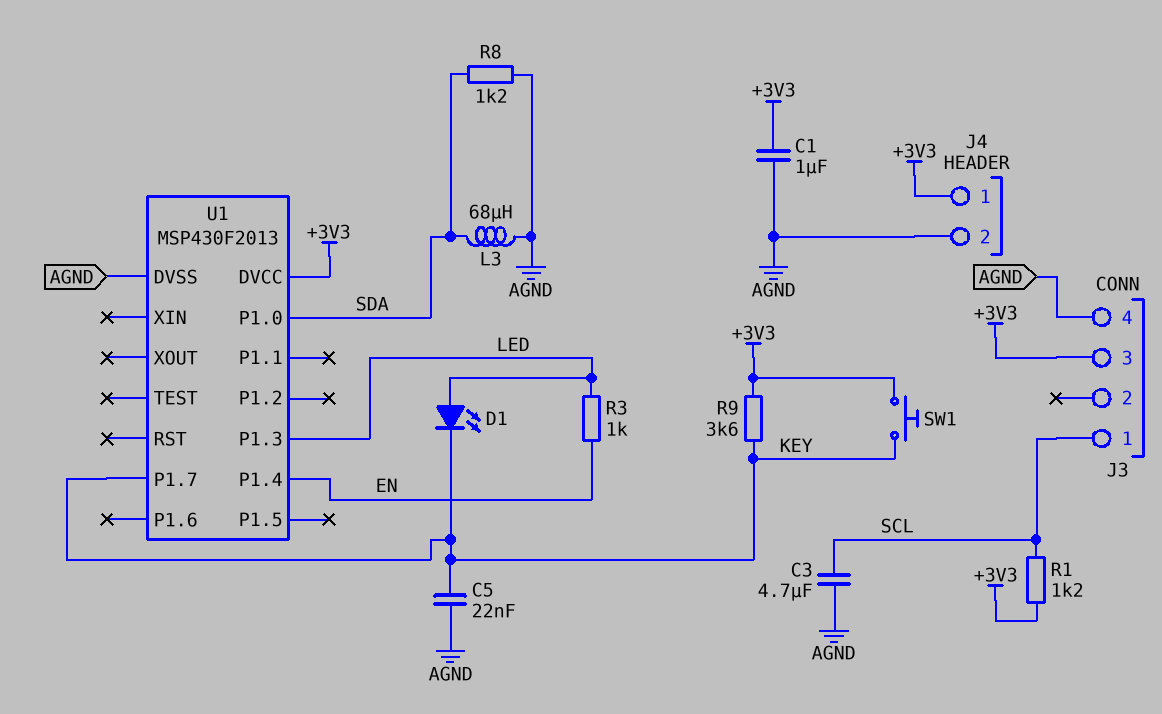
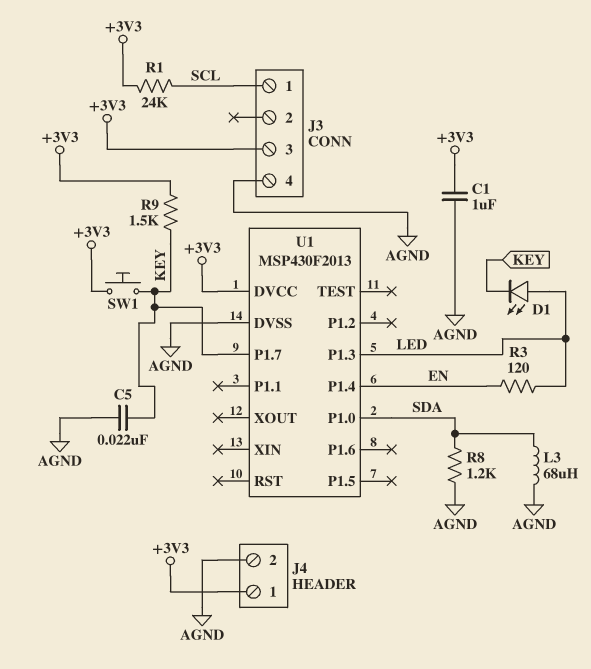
C3: 4.7uF (AGND, SCL) -> none
R1: 1.2k (+3V3, SCL) -> 24k (+3V3, SCL)
R3: 1k (EN, LED) -> 120 (EN, LED)
R9: 3.6k (+3V3, KEY) -> 1.5k (+3V3, KEY)

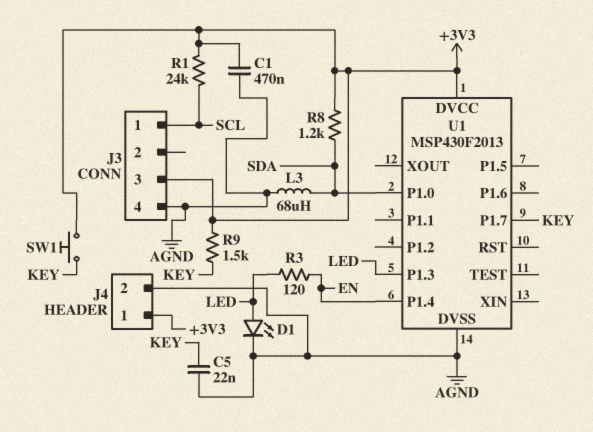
C1: 1uF (+3V3, AGND) -> 470nF (+3V3, AGND)
D1: LED (A LED, K KEY) -> LED (A LED, K AGND)
R8: 1.2k (AGND, SDA) -> 1.2k (+3V3, SDA)

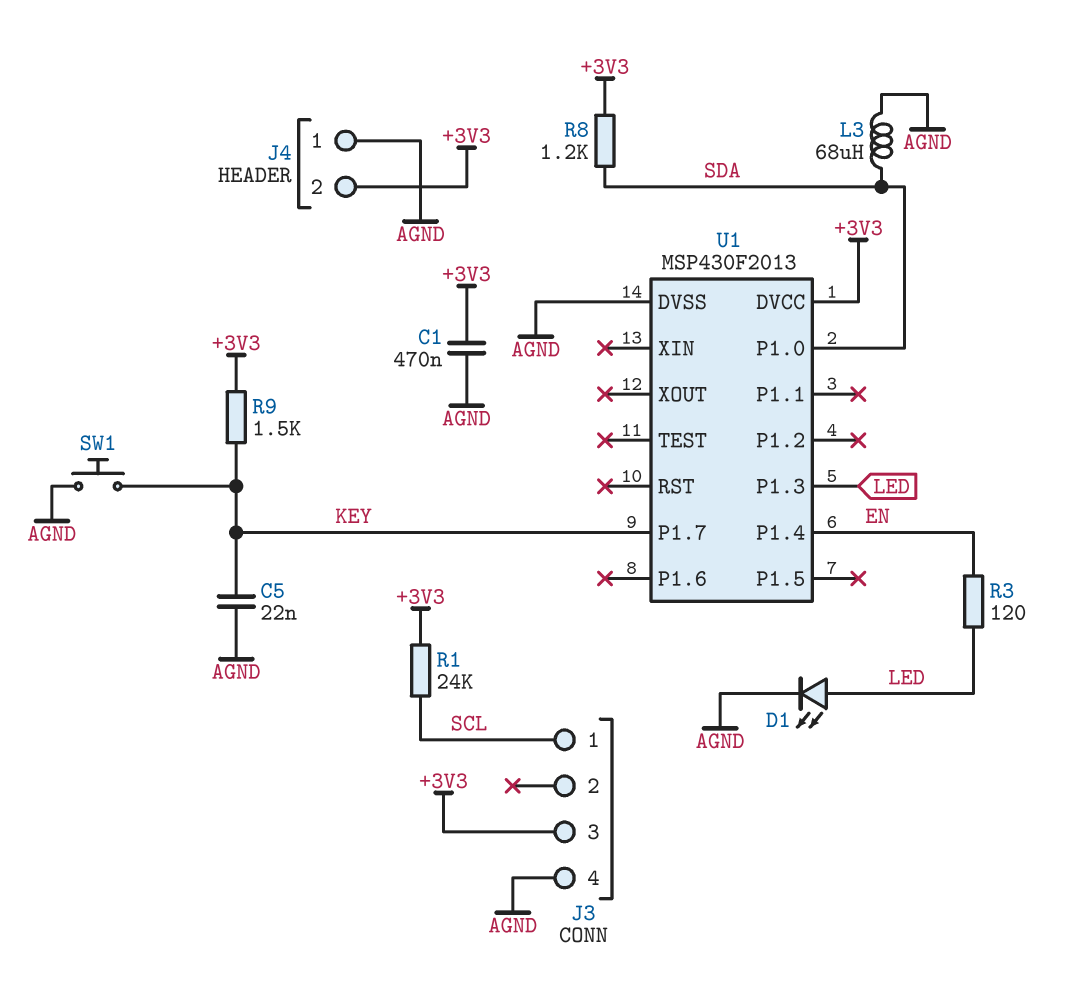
J4 pin 1: +3V3 -> AGND
J4 pin 2: AGND -> +3V3
SW1: button (+3V3, KEY) -> button (AGND, KEY)

